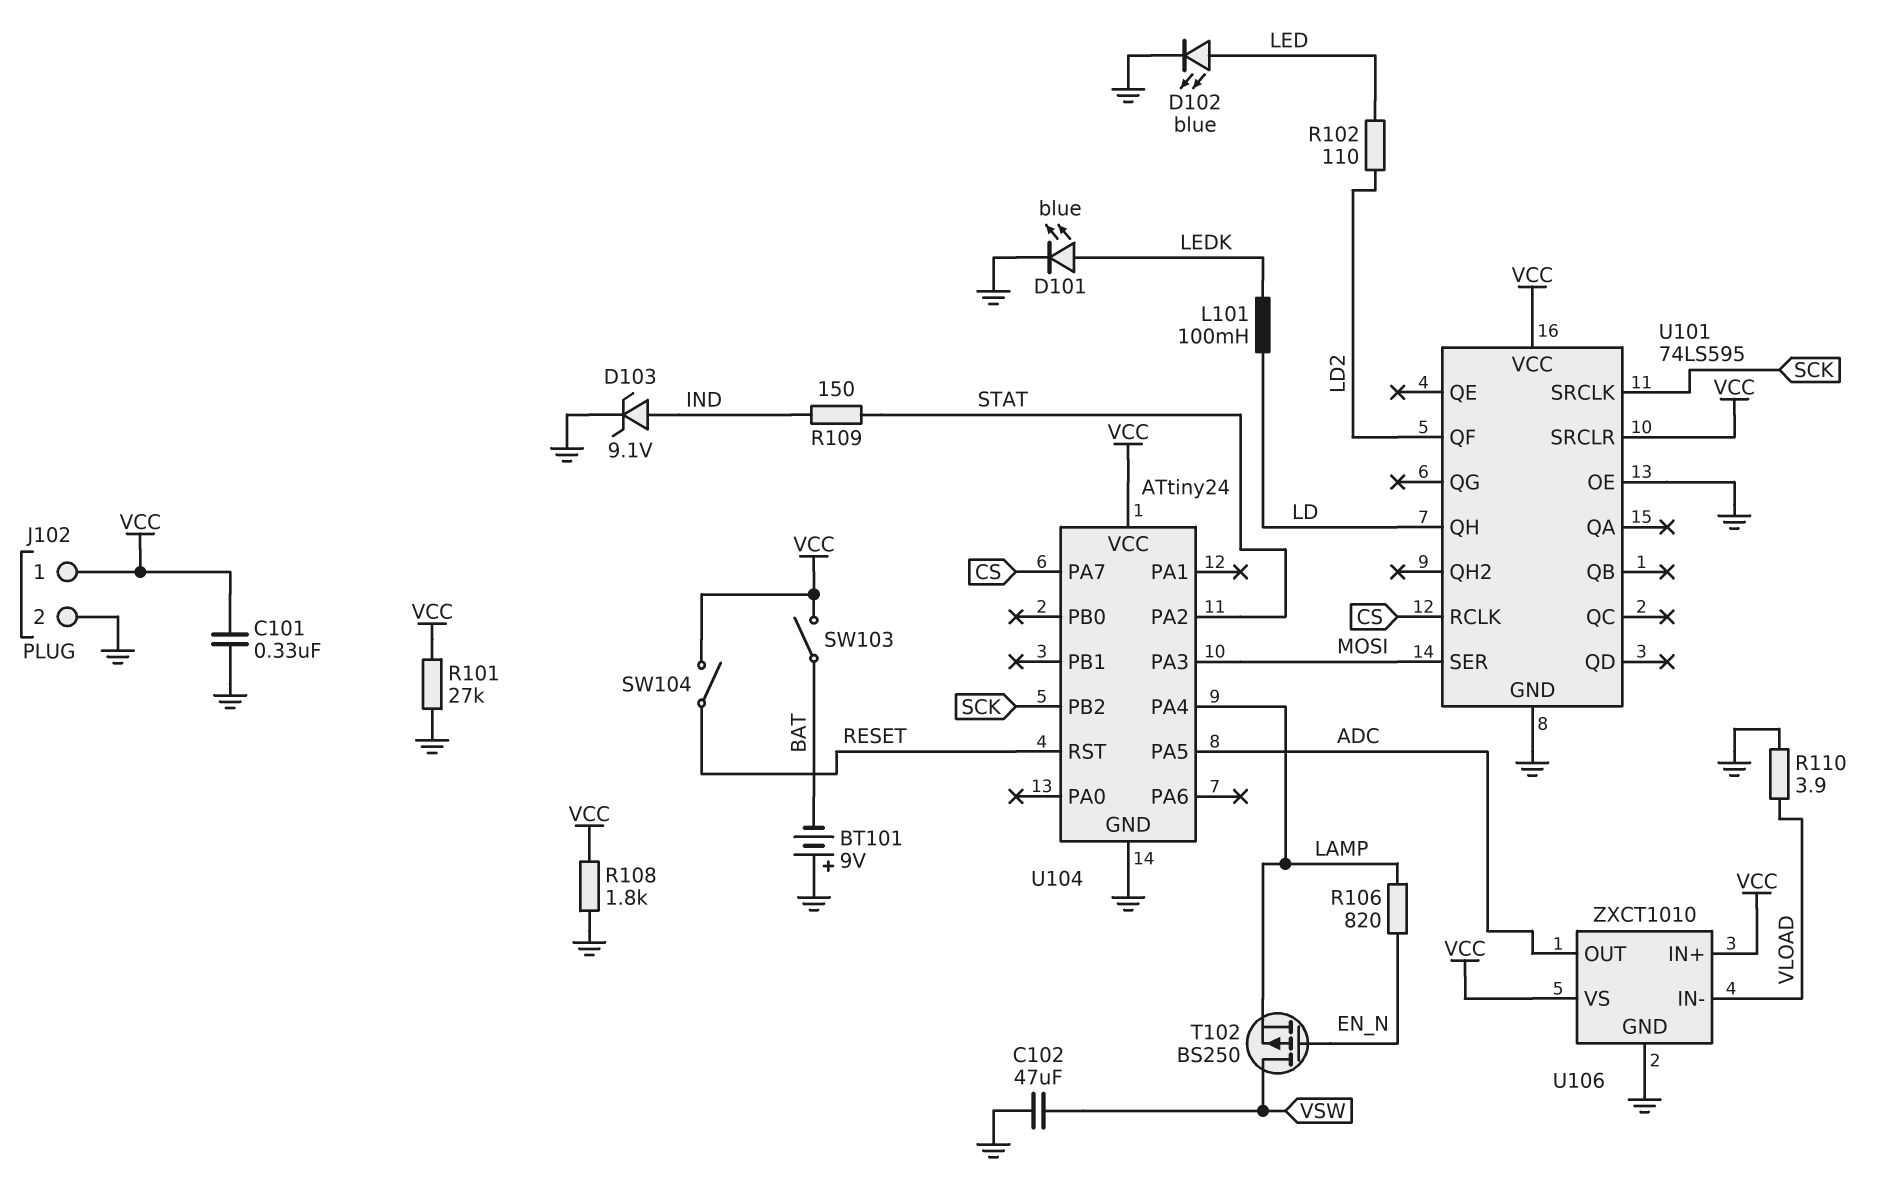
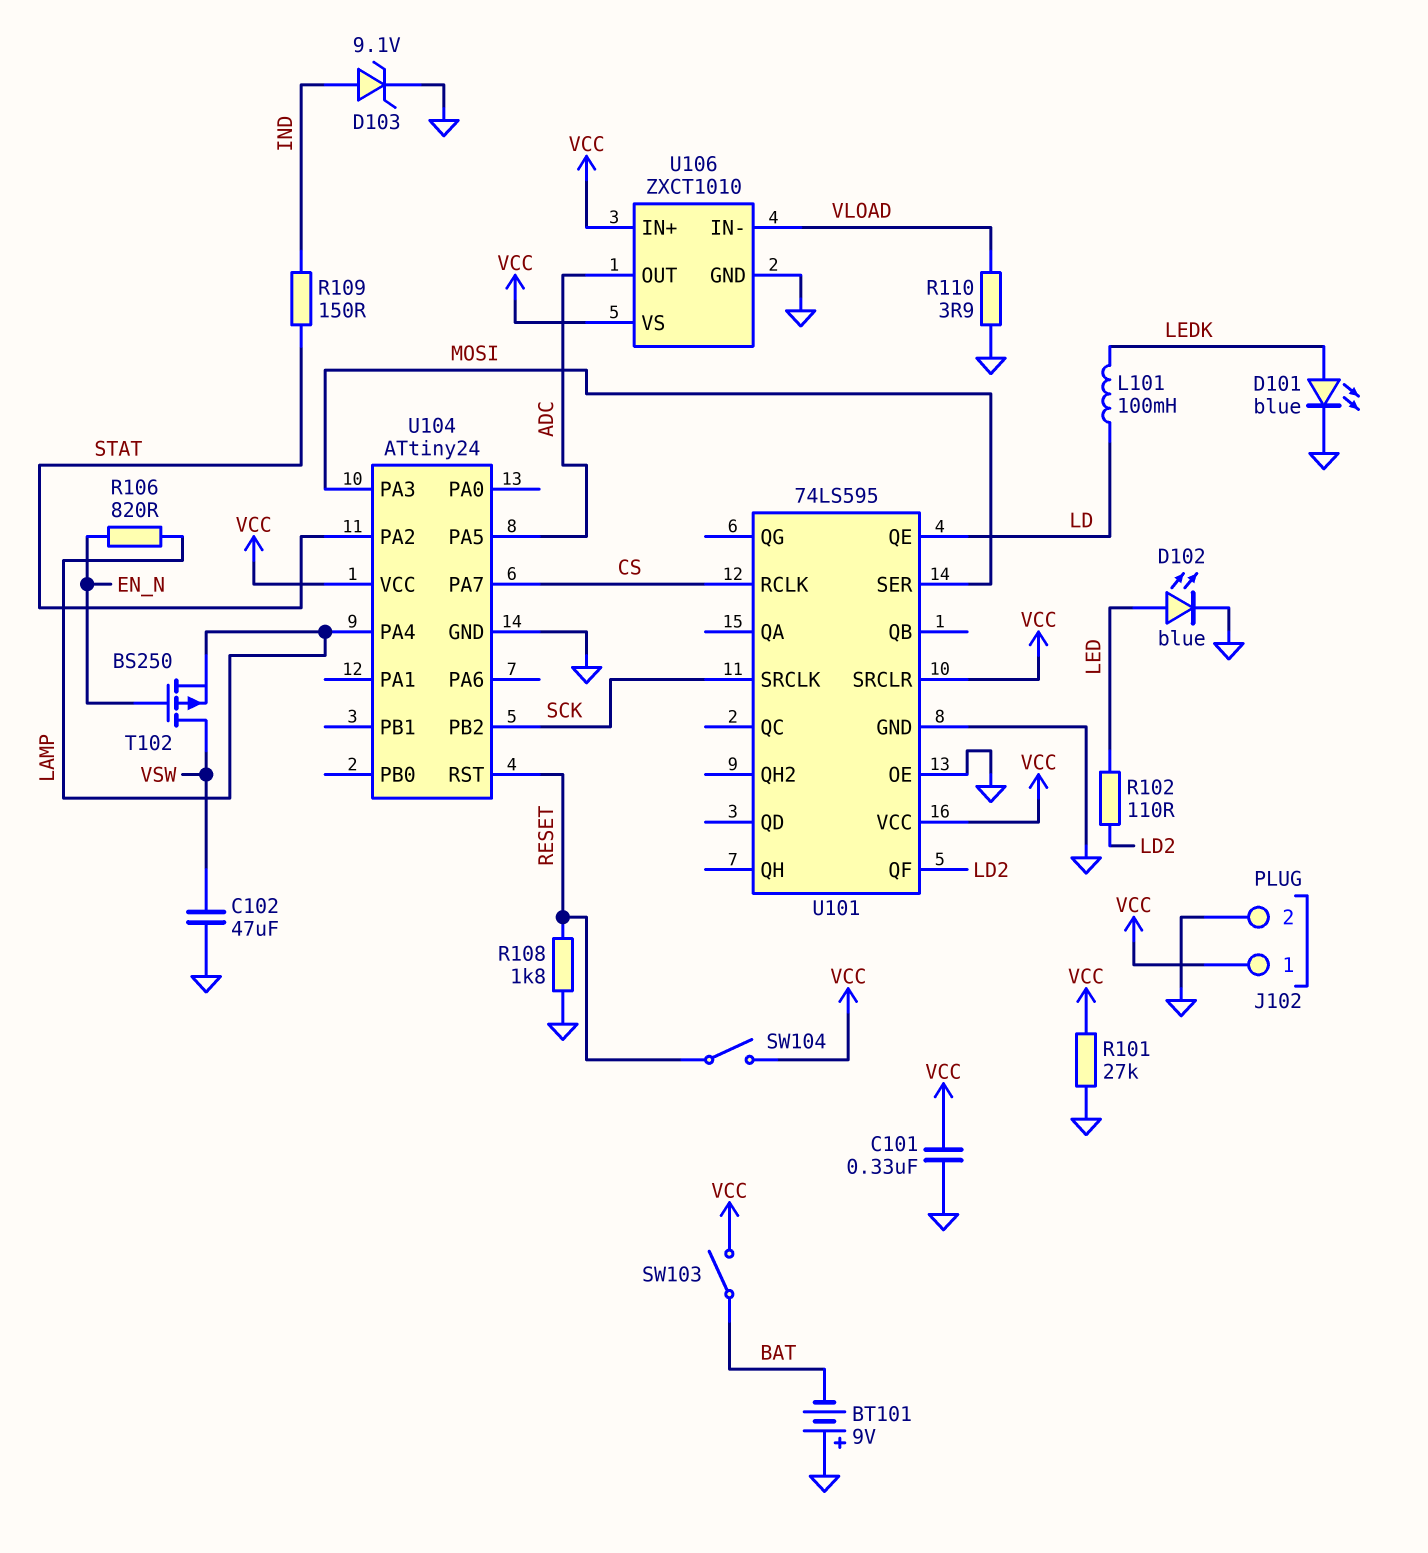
R108: 1.8k (GND, VCC) -> 1.8k (GND, RESET)
U101 pin QE: none -> LD
U101 pin QH: LD -> none

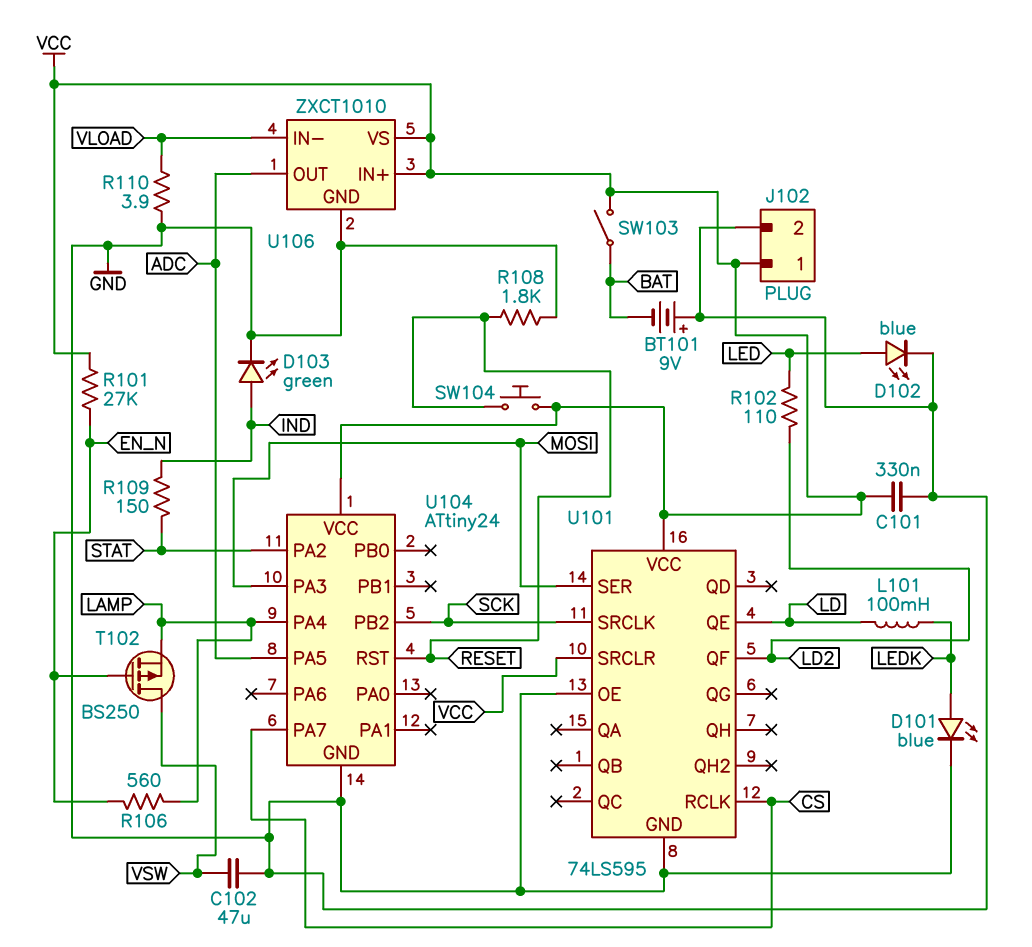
D103: zener 9.1V (A IND, K GND) -> LED green (A IND, K GND)
R101: 27k (GND, VCC) -> 27k (EN_N, VCC)
R106: 820 (EN_N, LAMP) -> 560 (EN_N, LAMP)
SW104: switch (RESET, VCC) -> button (RESET, VCC)

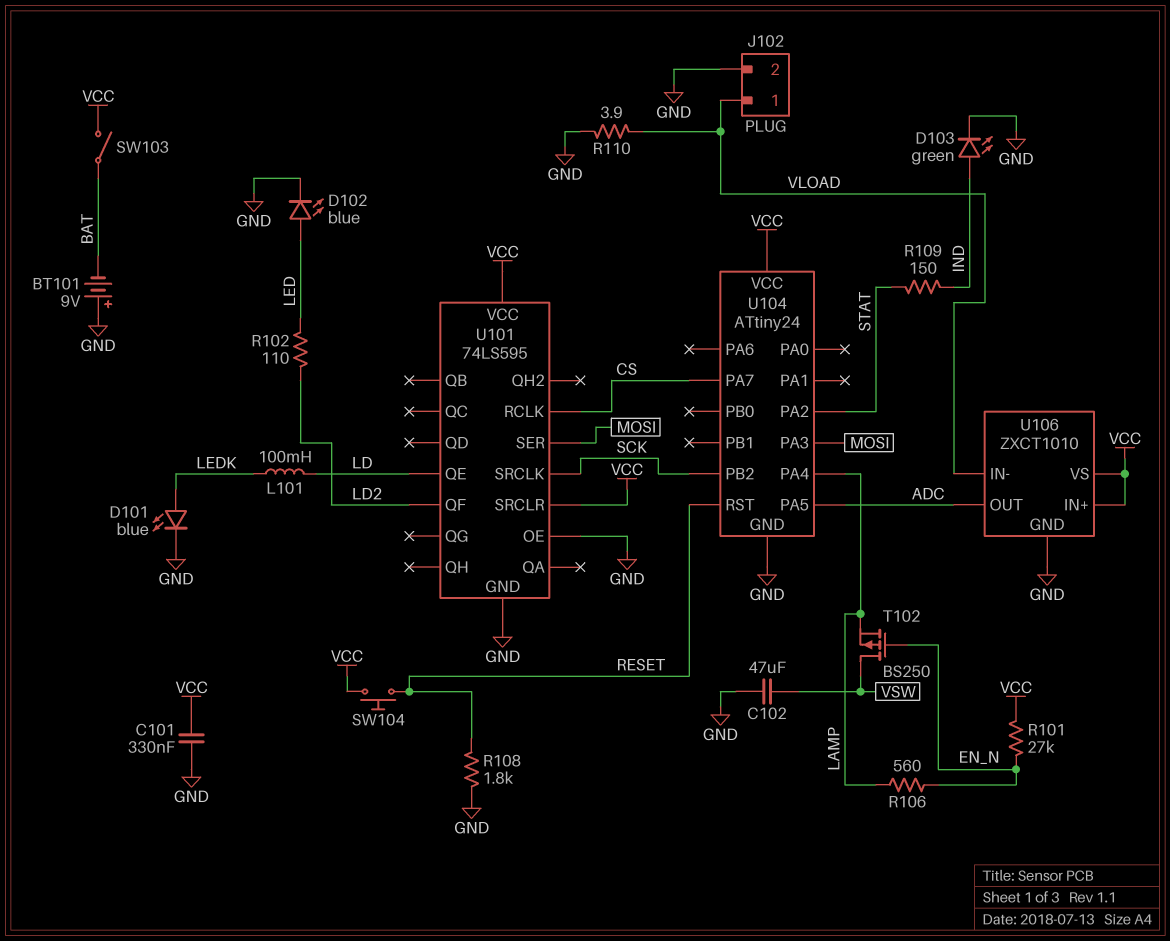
J102 pin 1: VCC -> VLOAD

